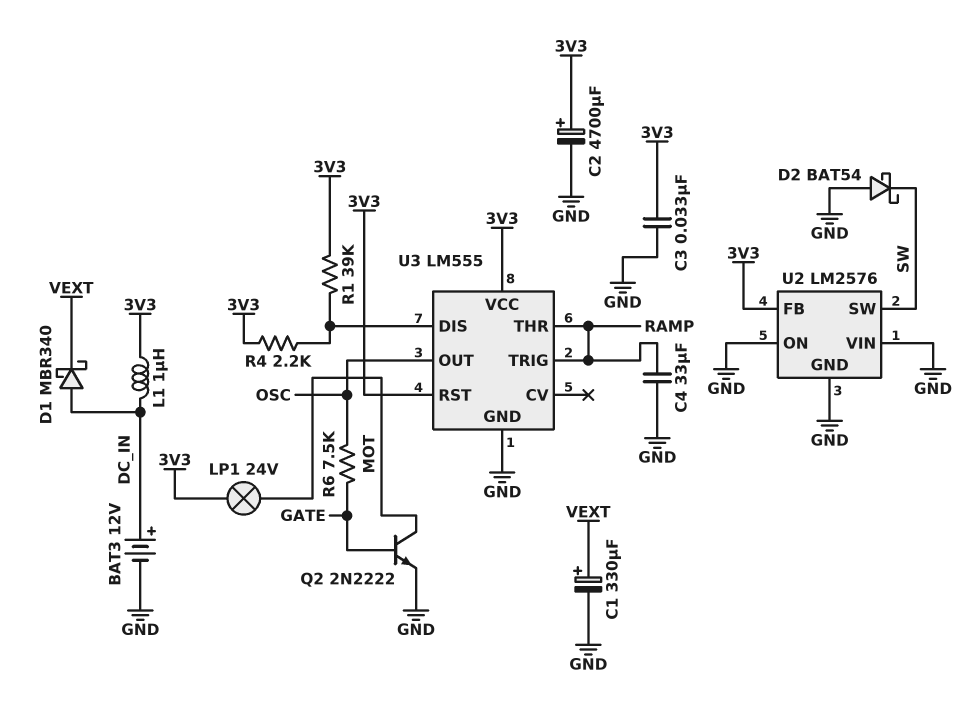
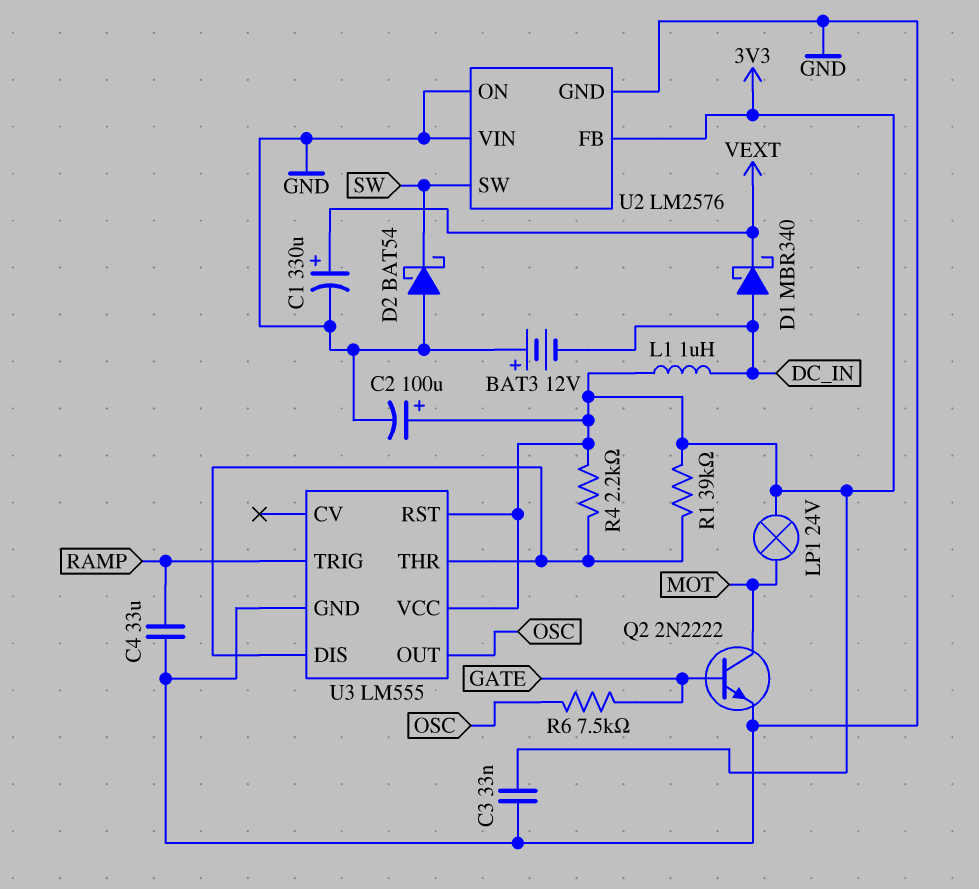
BAT3: 12V (plus DC_IN, minus GND) -> 12V (plus GND, minus DC_IN)
C2: 4700uF (plus 3V3, minus GND) -> 100uF (plus 3V3, minus GND)
U3 pin THR: RAMP -> U3/DIS

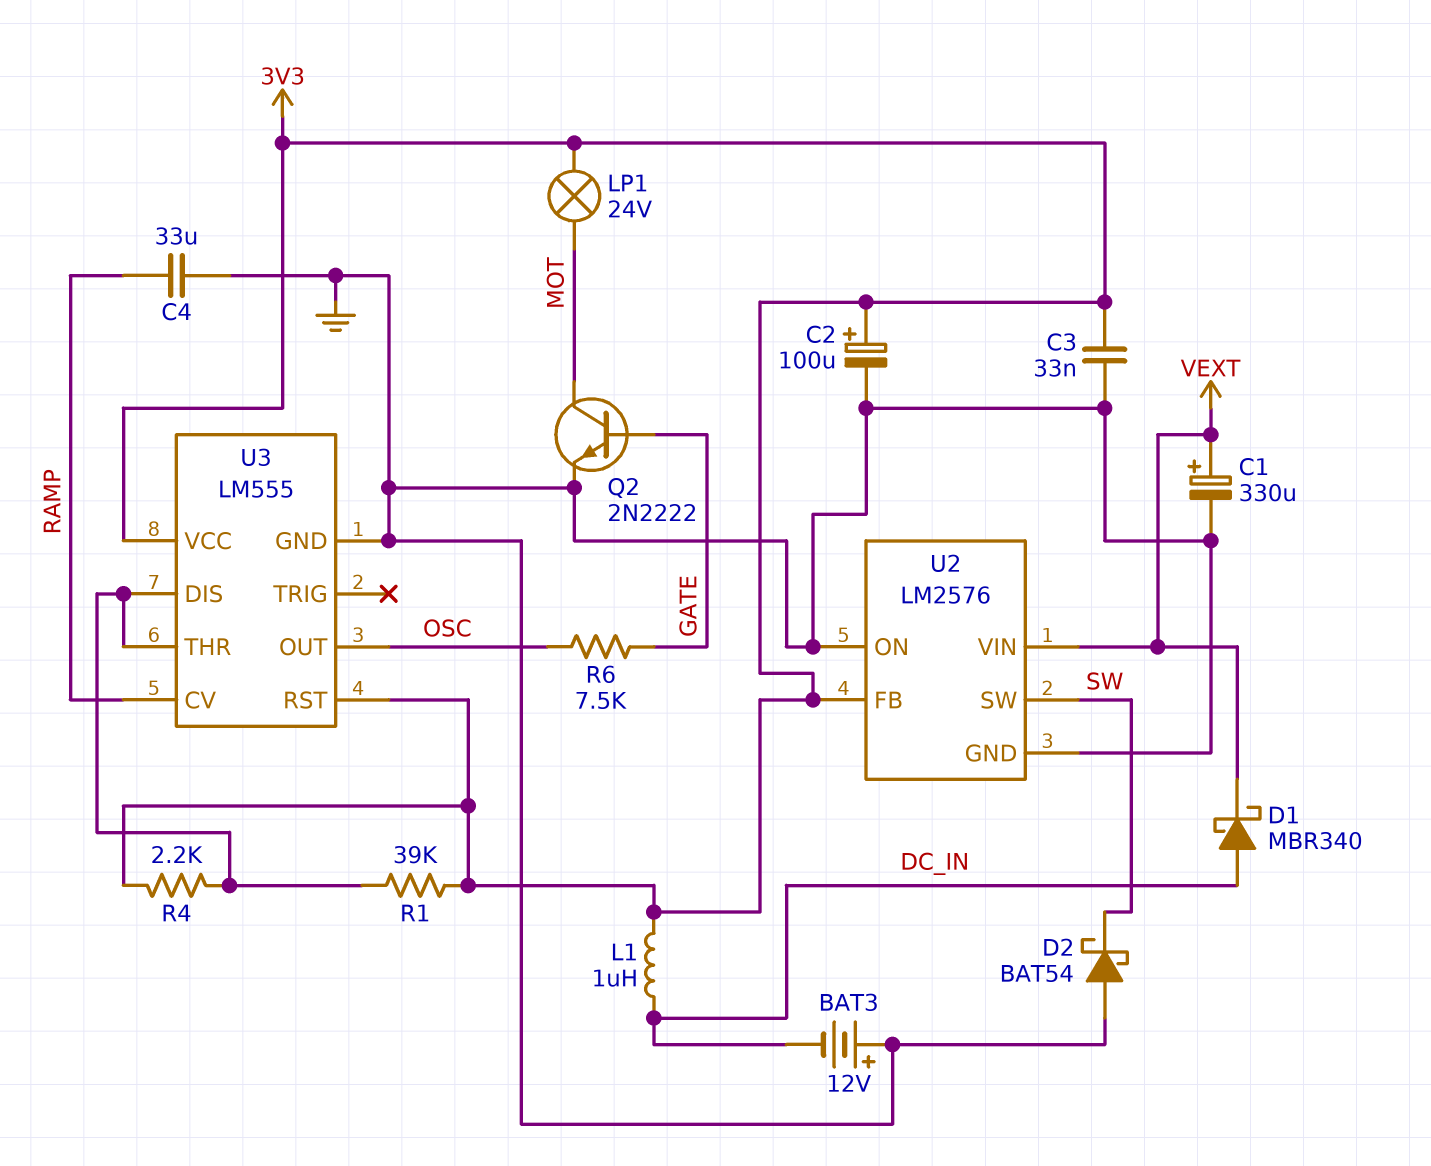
U2 pin VIN: GND -> VEXT
U3 pin CV: none -> RAMP
U3 pin TRIG: RAMP -> none

